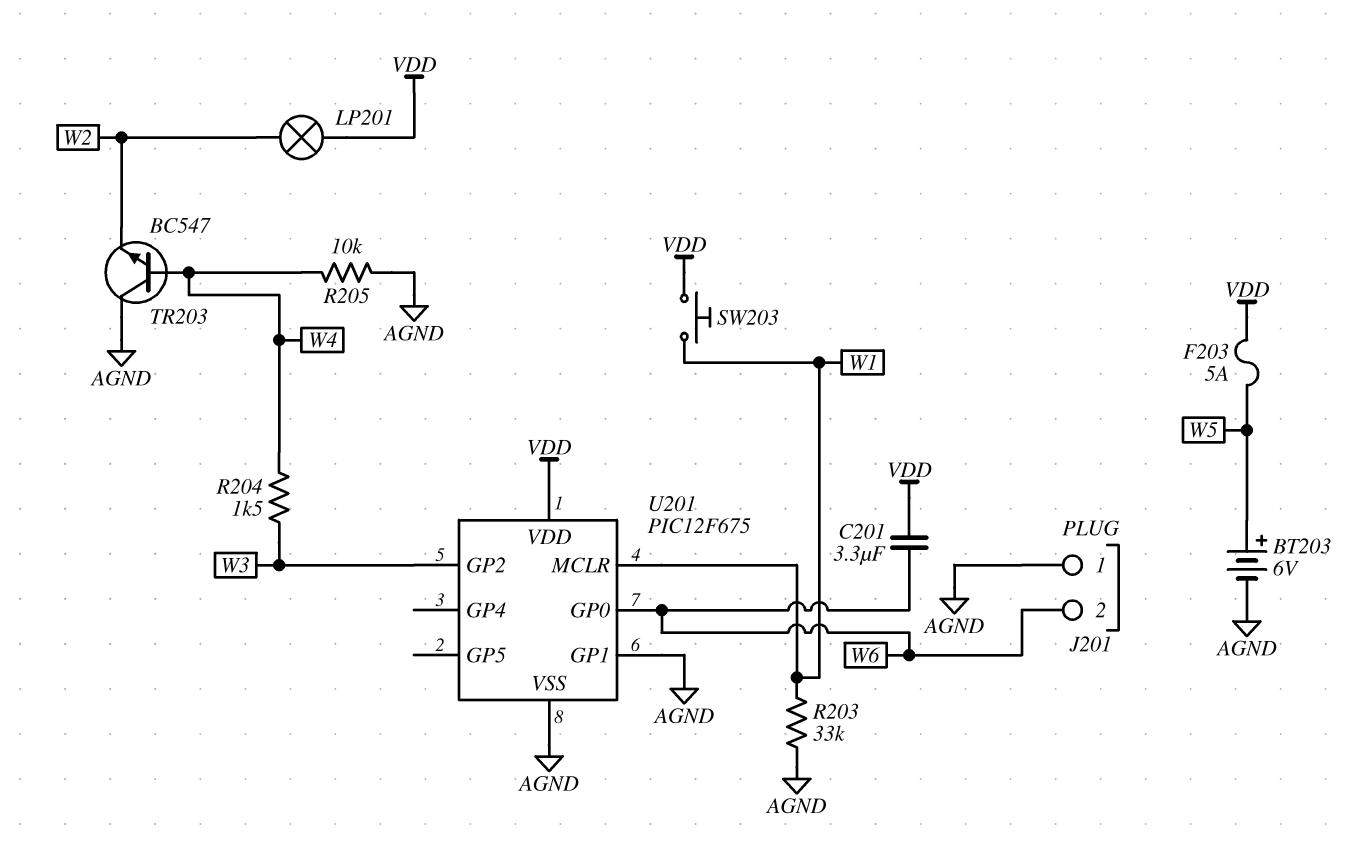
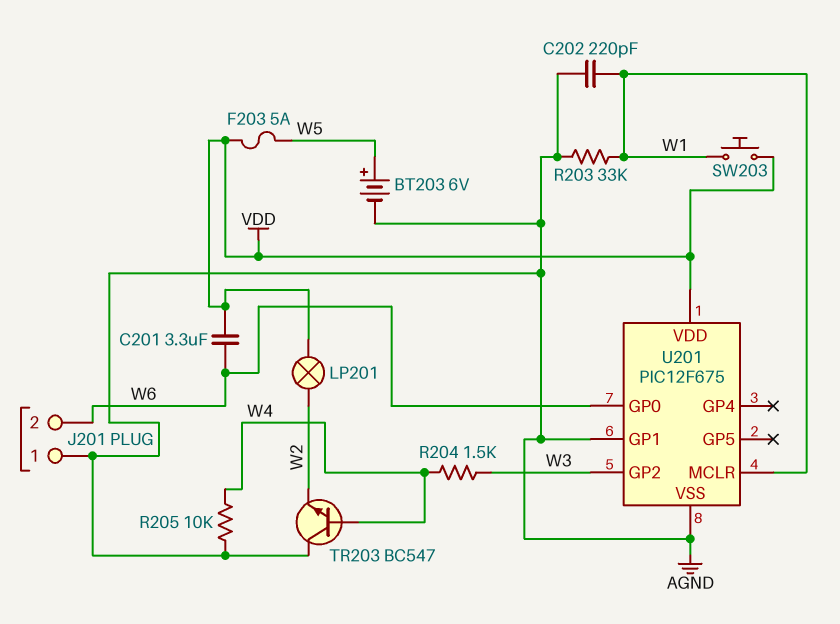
C202: none -> 220pF (AGND, W1)

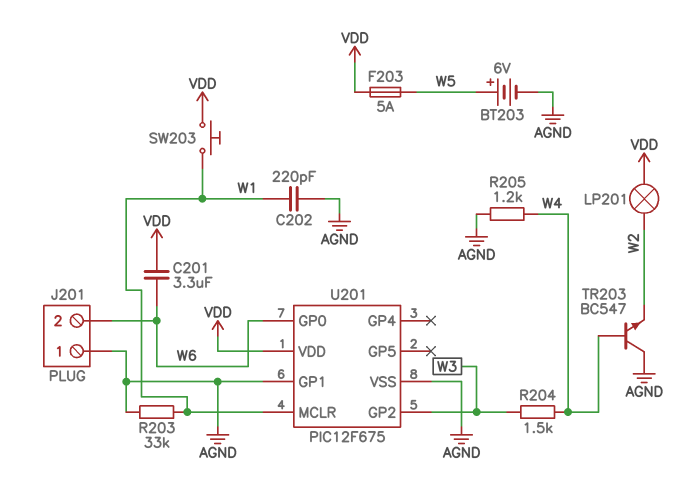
R205: 10k (AGND, W4) -> 1.2k (AGND, W4)

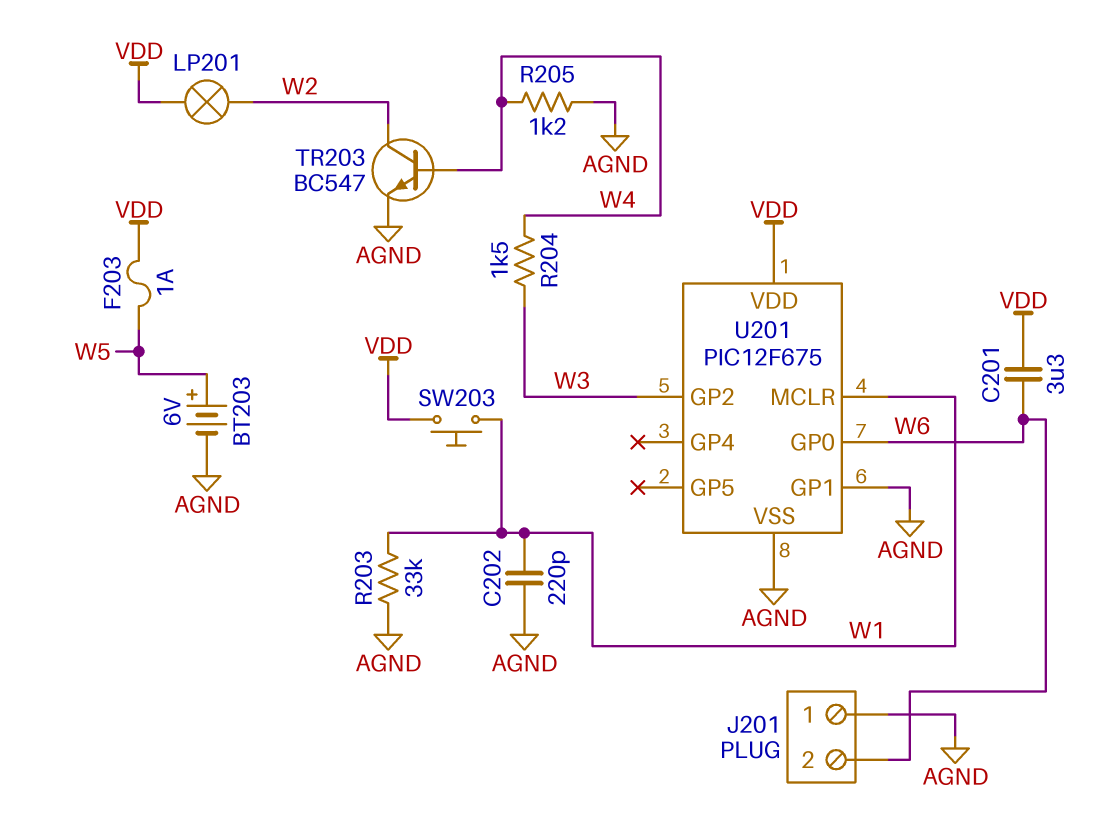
F203: 5A (VDD, W5) -> 1A (VDD, W5)
TR203: NPN BC547 (B W4, C AGND, E W2) -> NPN BC547 (B W4, C W2, E AGND)

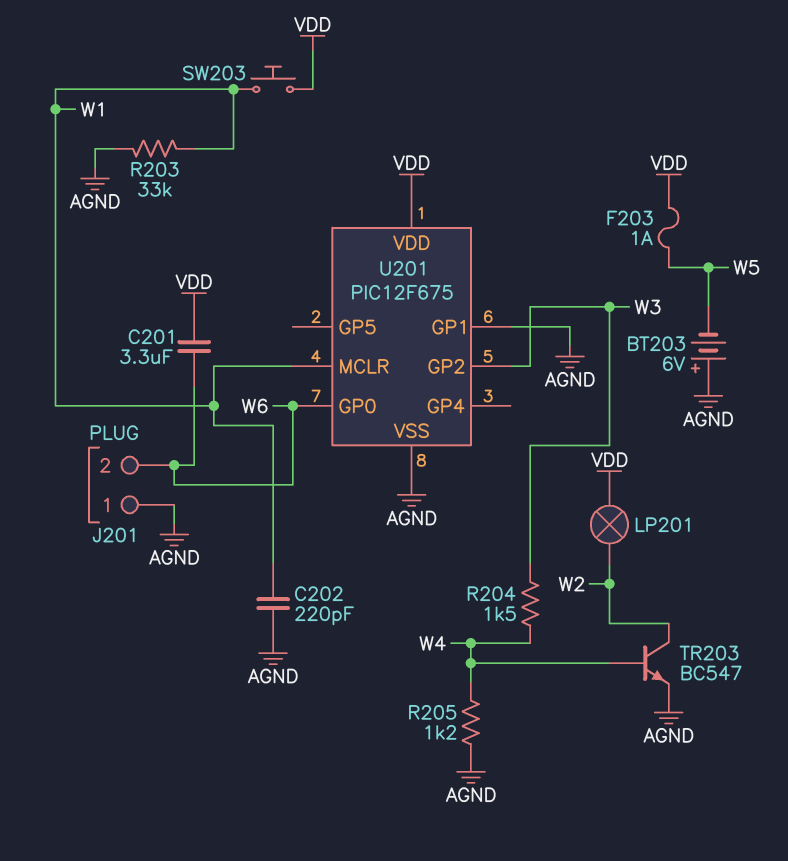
BT203: 6V (plus W5, minus AGND) -> 6V (plus AGND, minus W5)

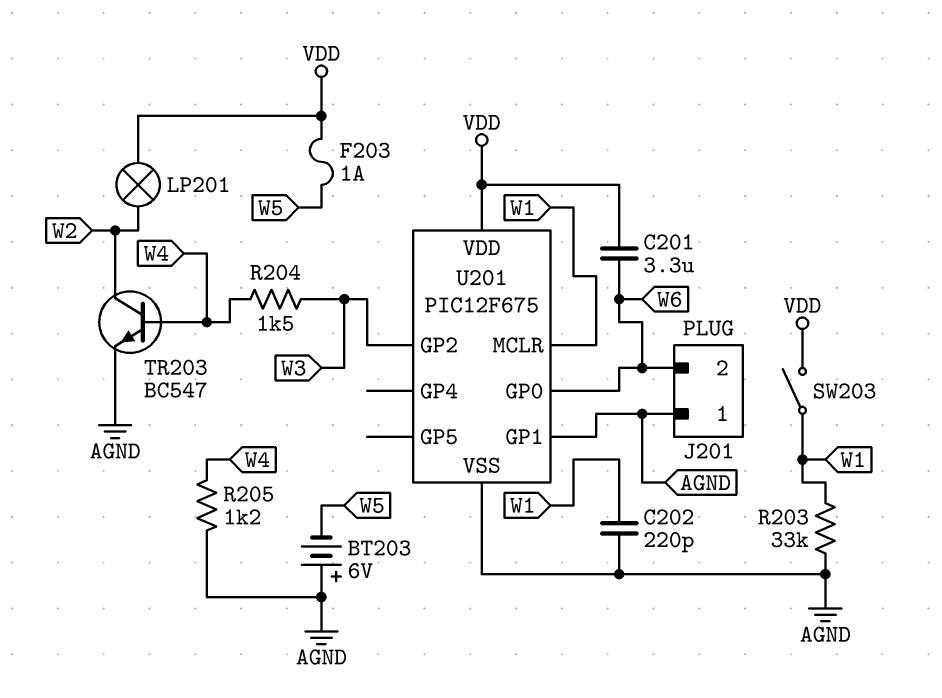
SW203: button (VDD, W1) -> switch (VDD, W1)

